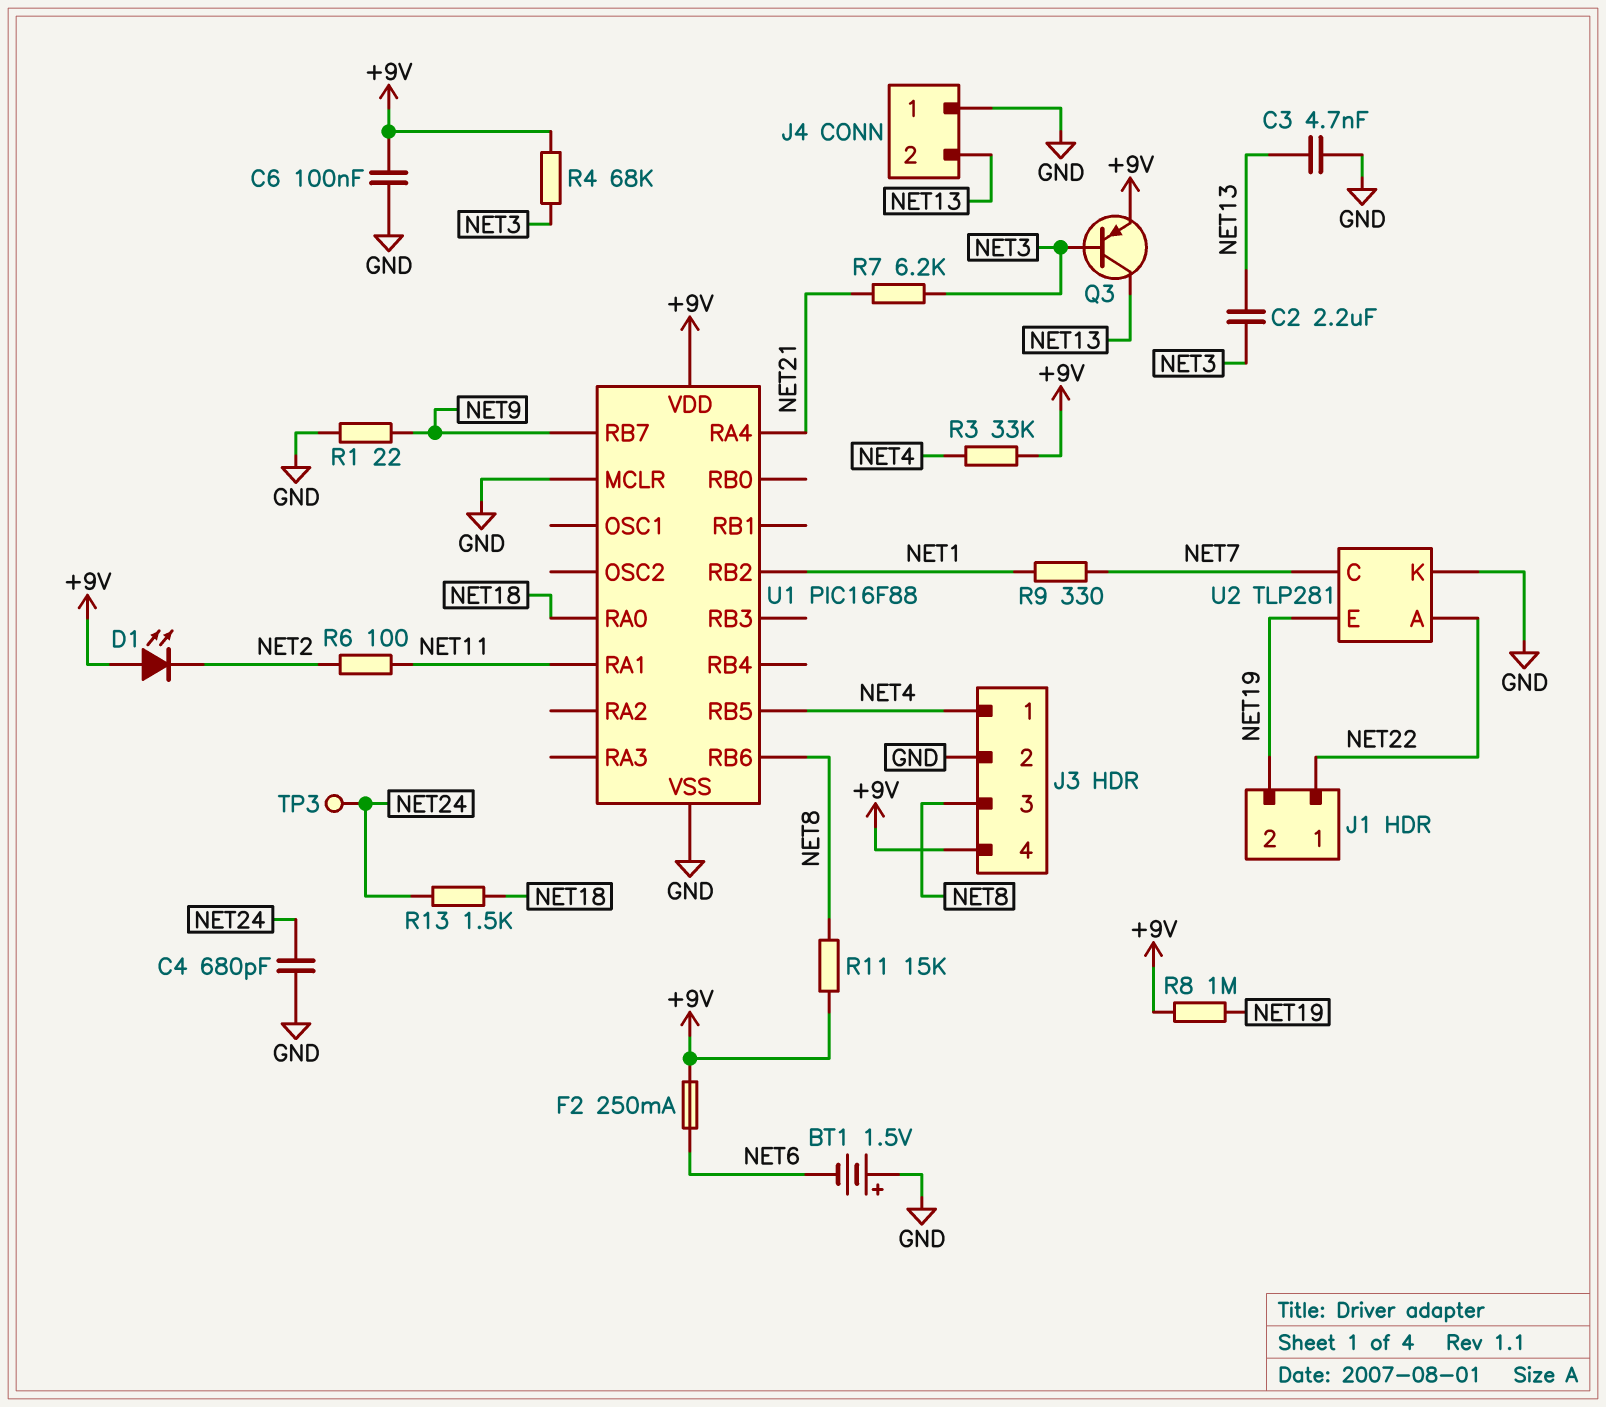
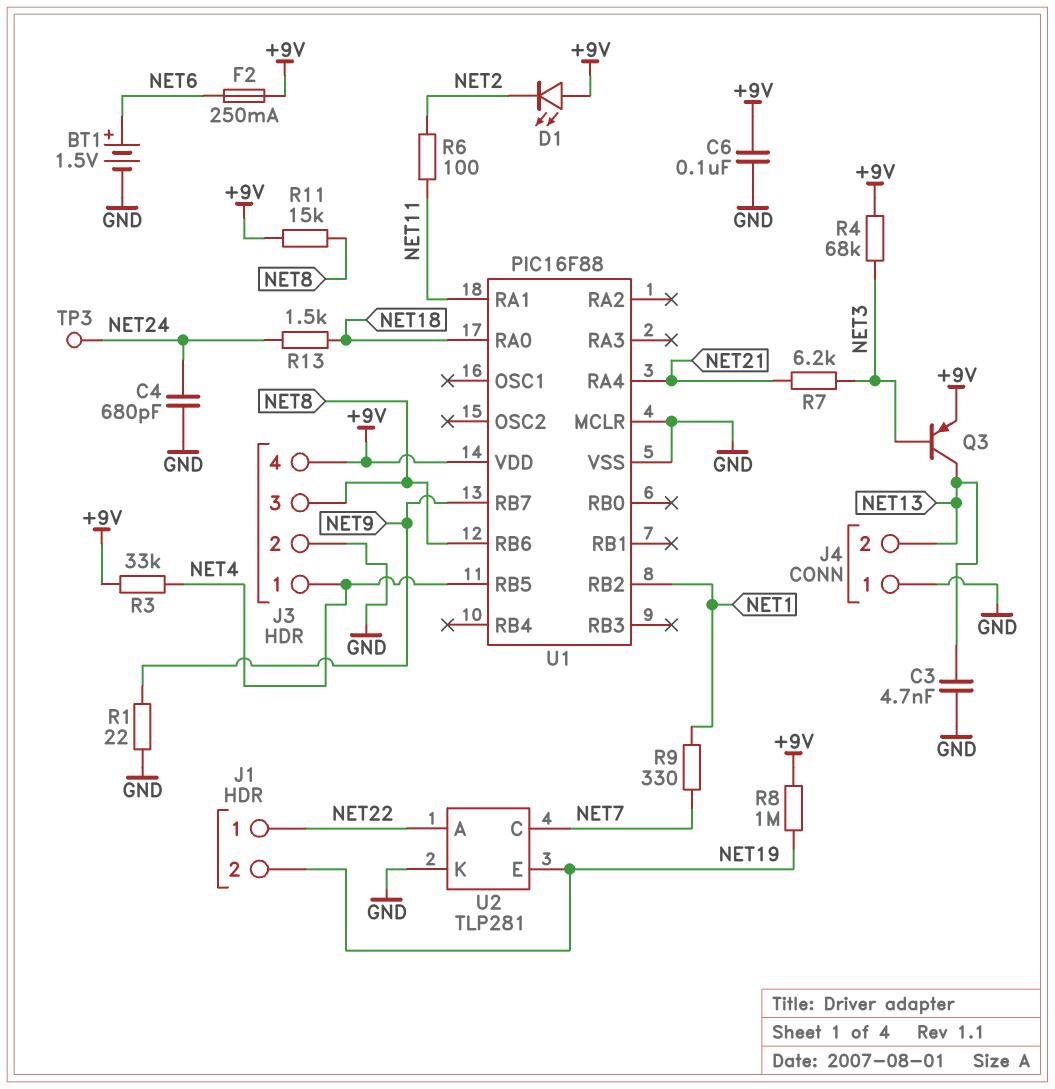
BT1: 1.5V (plus GND, minus NET6) -> 1.5V (plus NET6, minus GND)
C2: 2.2uF (NET3, NET13) -> none

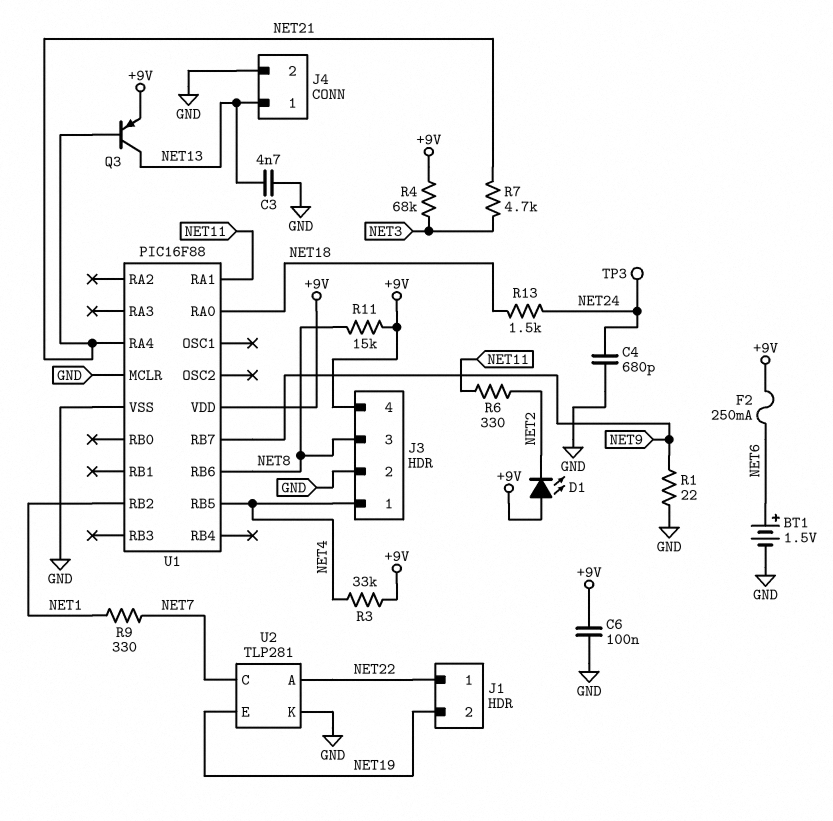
J4 pin 1: GND -> NET13
J4 pin 2: NET13 -> GND
Q3: PNP (B NET3, C NET13, E +9V) -> PNP (B NET21, C NET13, E +9V)
R6: 100 (NET2, NET11) -> 330 (NET2, NET11)
R7: 6.2k (NET3, NET21) -> 4.7k (NET3, NET21)
R8: 1M (+9V, NET19) -> none

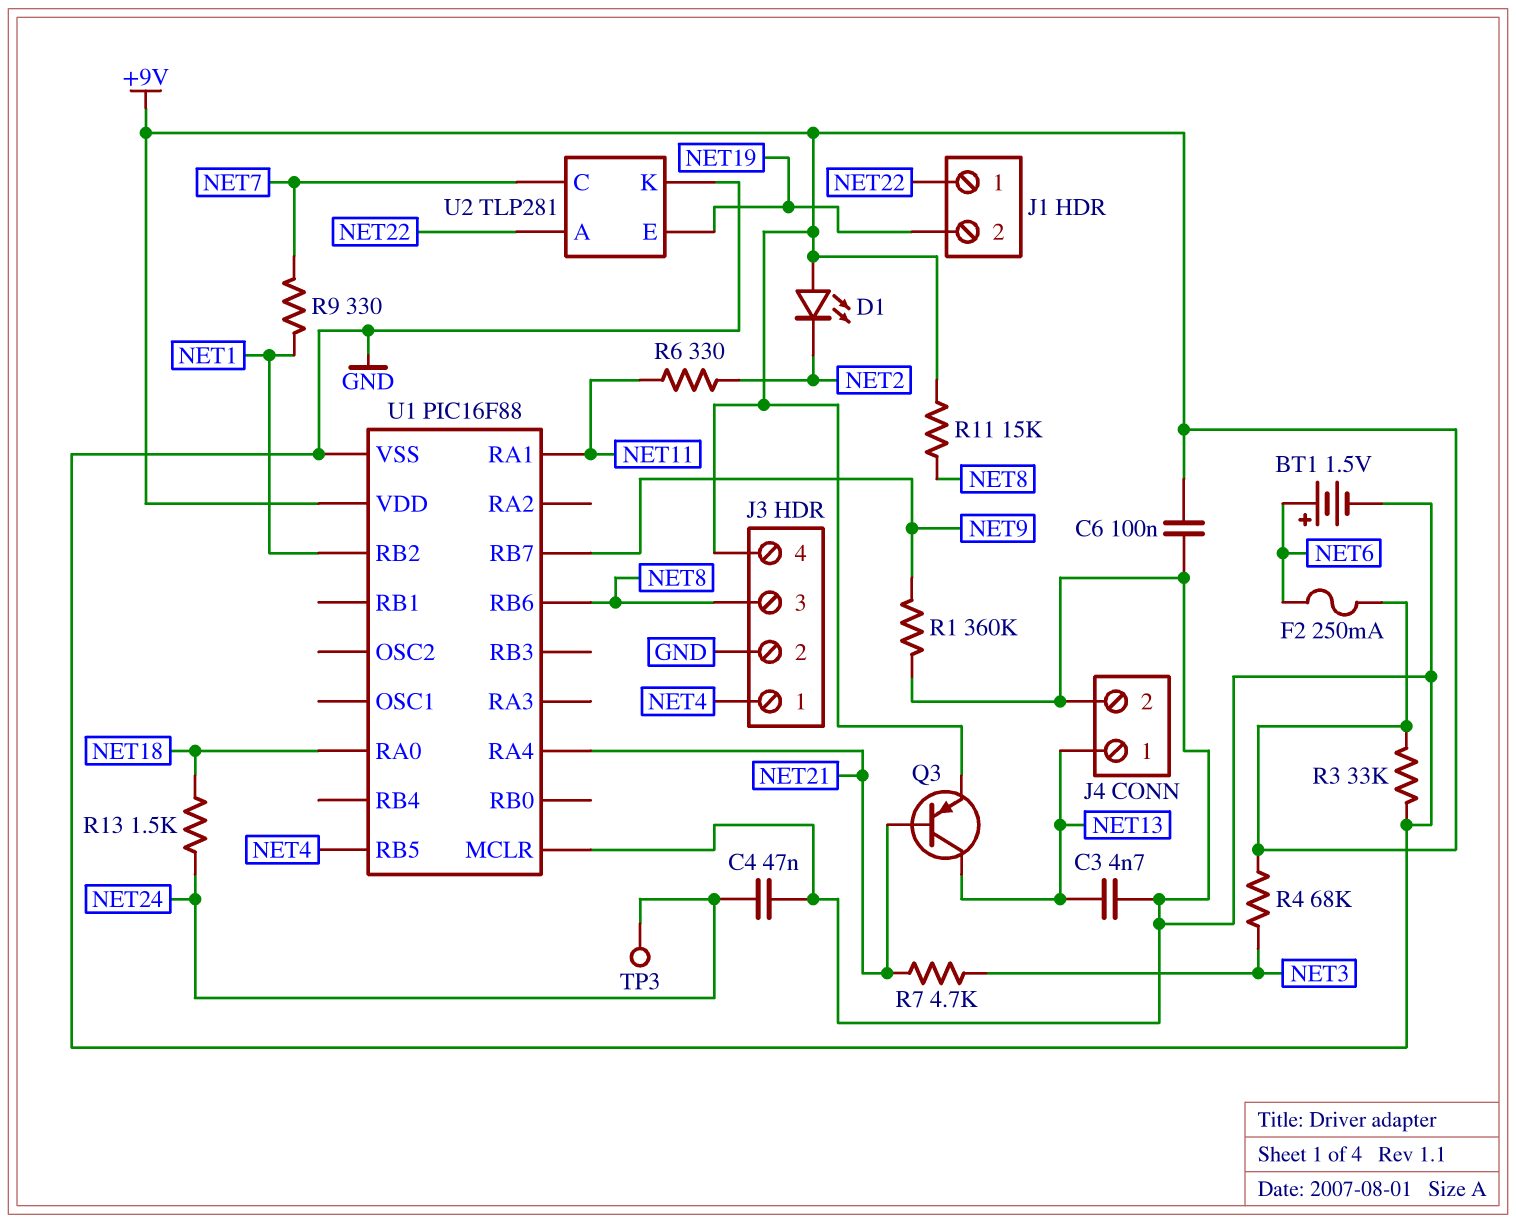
C4: 680pF (GND, NET24) -> 47nF (GND, NET24)
R1: 22 (GND, NET9) -> 360k (GND, NET9)
R3: 33k (+9V, NET4) -> 33k (+9V, GND)

